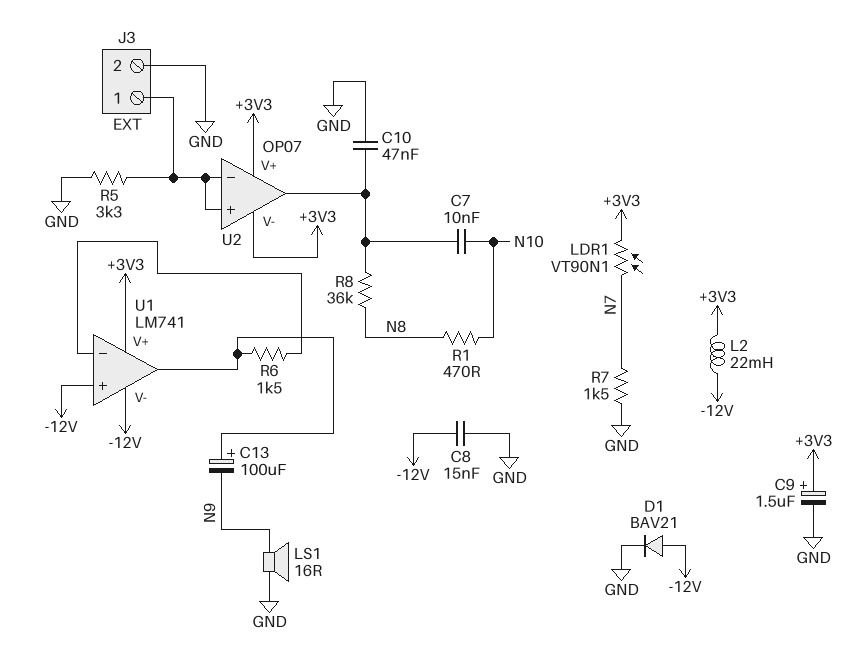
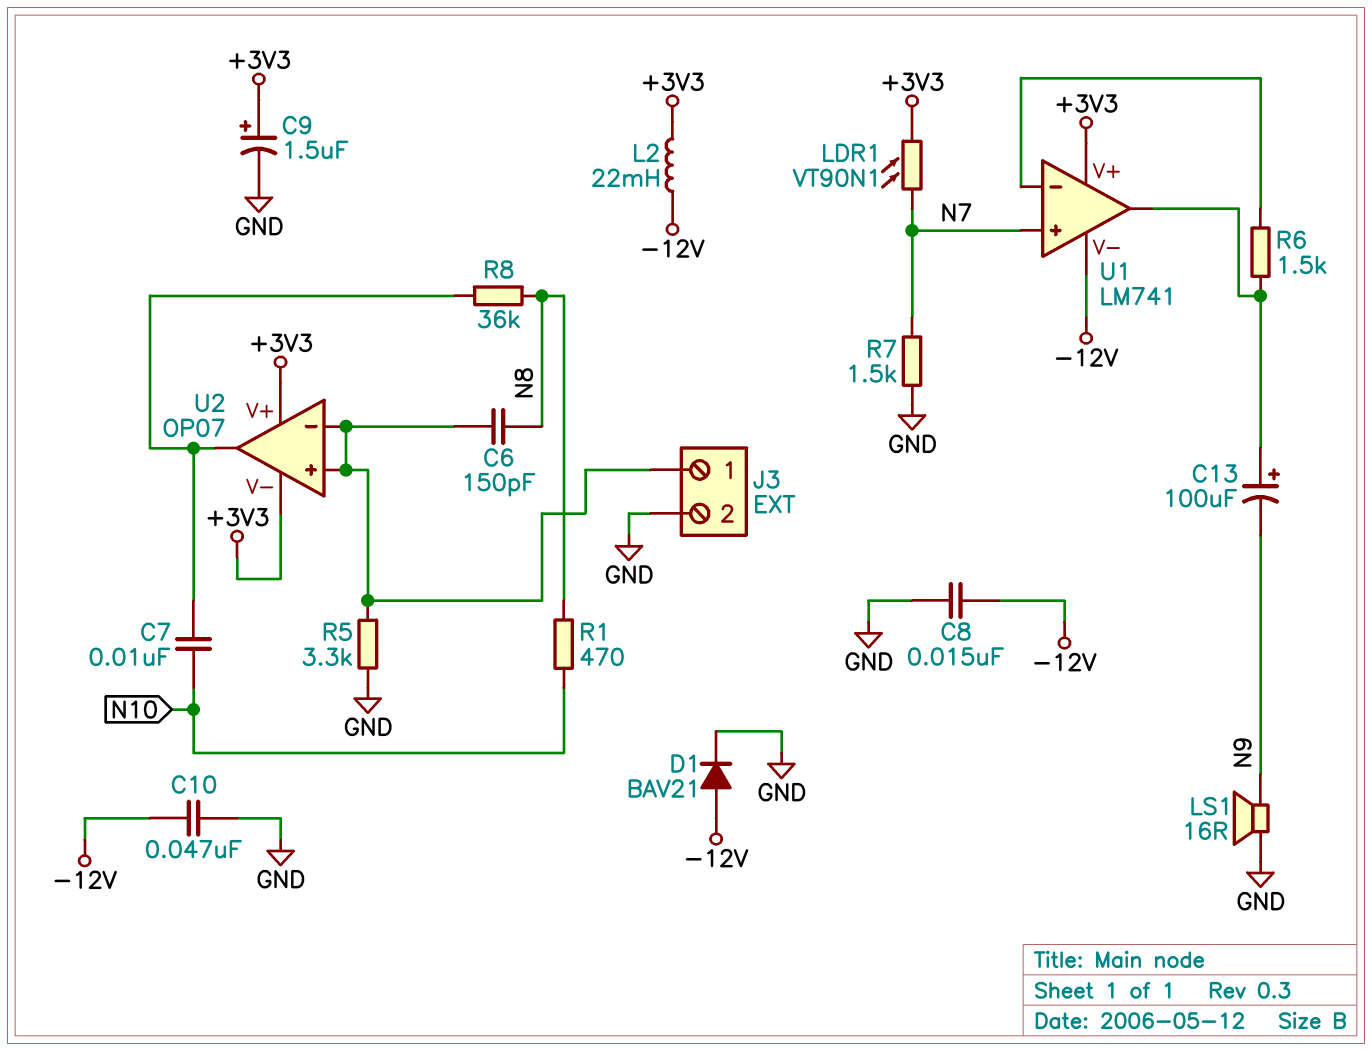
C6: none -> 150pF (J3/1, N8)
C10: 47nF (GND, U2/out) -> 47nF (-12V, GND)
U1 pin in+: -12V -> N7

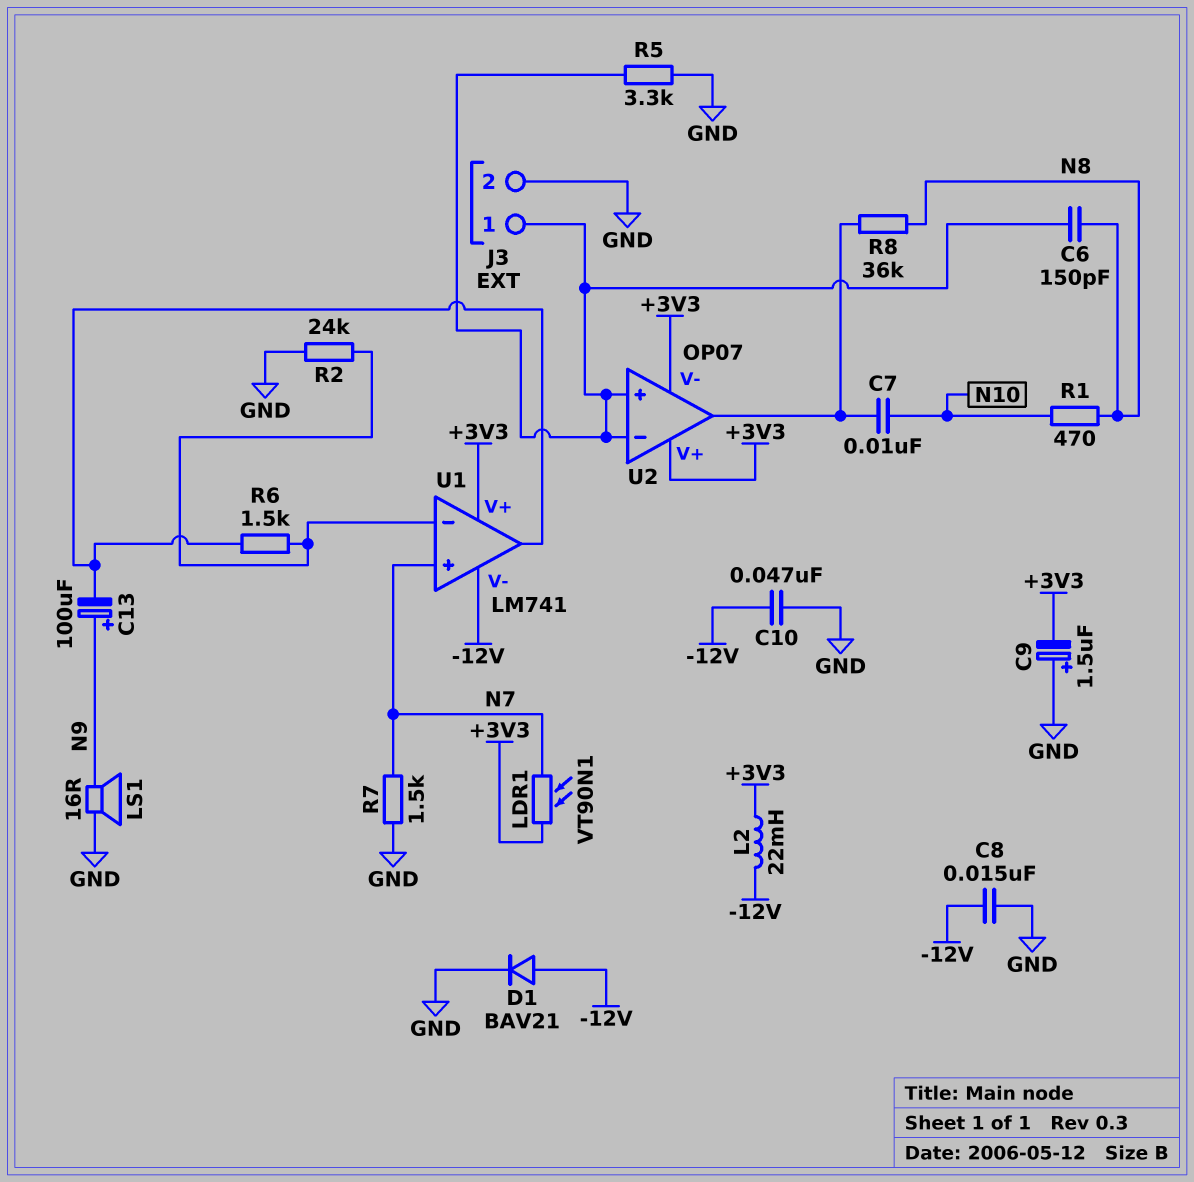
C9: 1.5uF (plus +3V3, minus GND) -> 1.5uF (plus GND, minus +3V3)
C13: 100uF (plus U1/out, minus N9) -> 100uF (plus N9, minus U1/out)
R2: none -> 24k (GND, U1/in-)

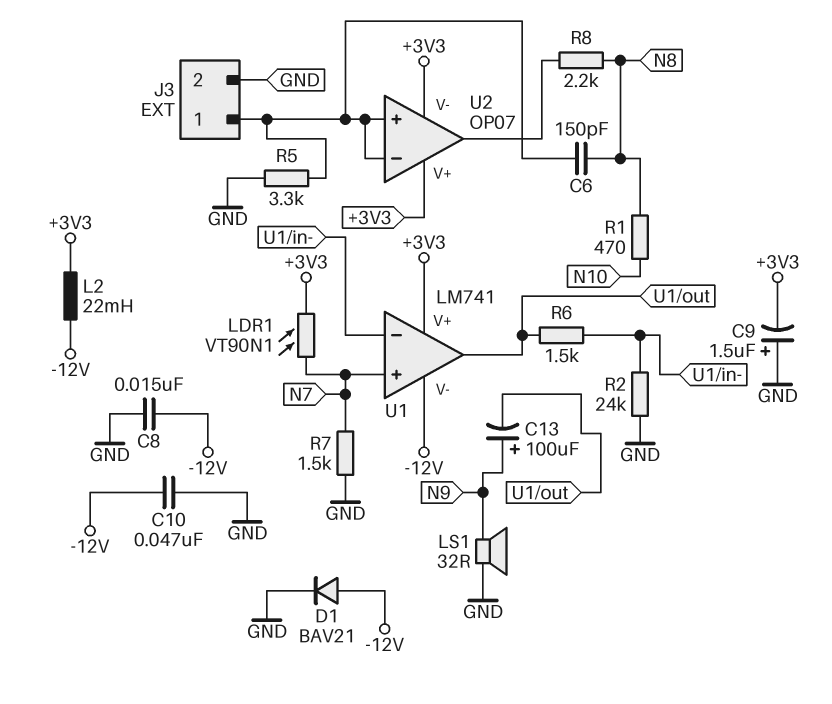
C7: 10nF (N10, U2/out) -> none
LS1: speaker 16R (GND, N9) -> speaker 32R (GND, N9)
R8: 36k (N8, U2/out) -> 2.2k (N8, U2/out)

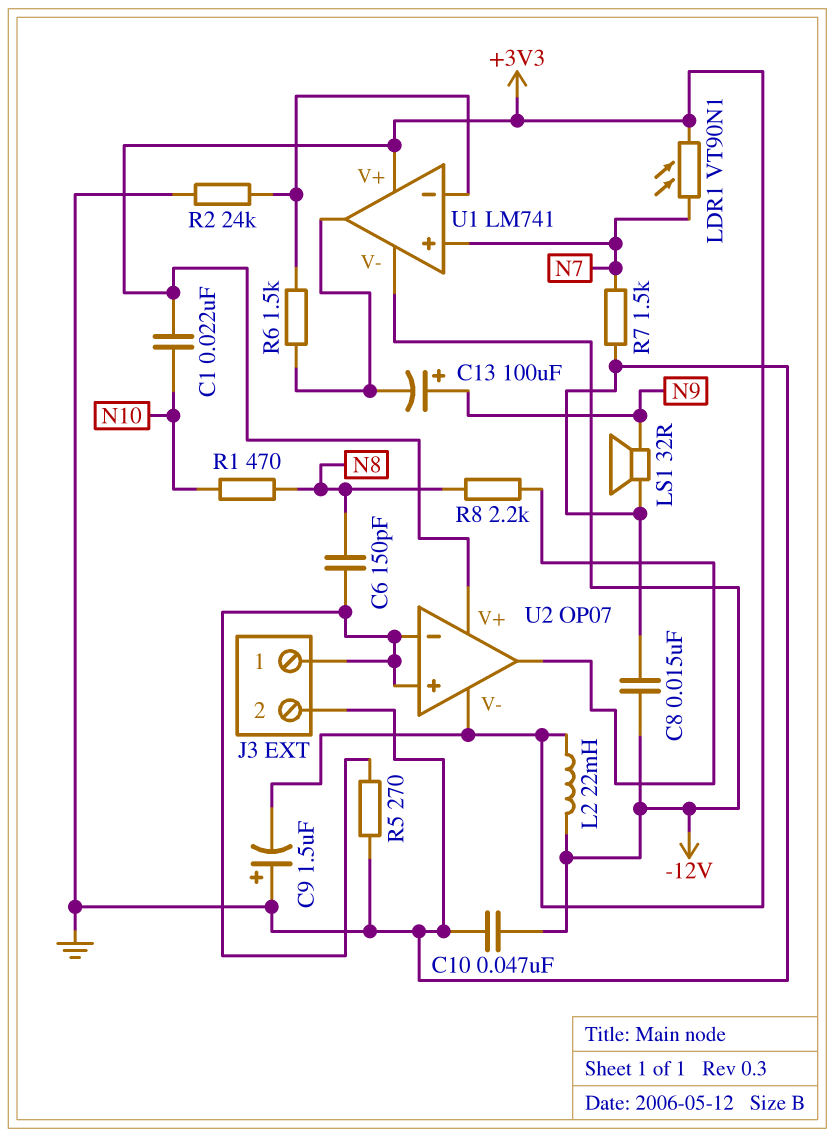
C1: none -> 22nF (+3V3, N10)
D1: diode BAV21 (A -12V, K GND) -> none
R5: 3.3k (GND, J3/1) -> 270 (GND, J3/1)

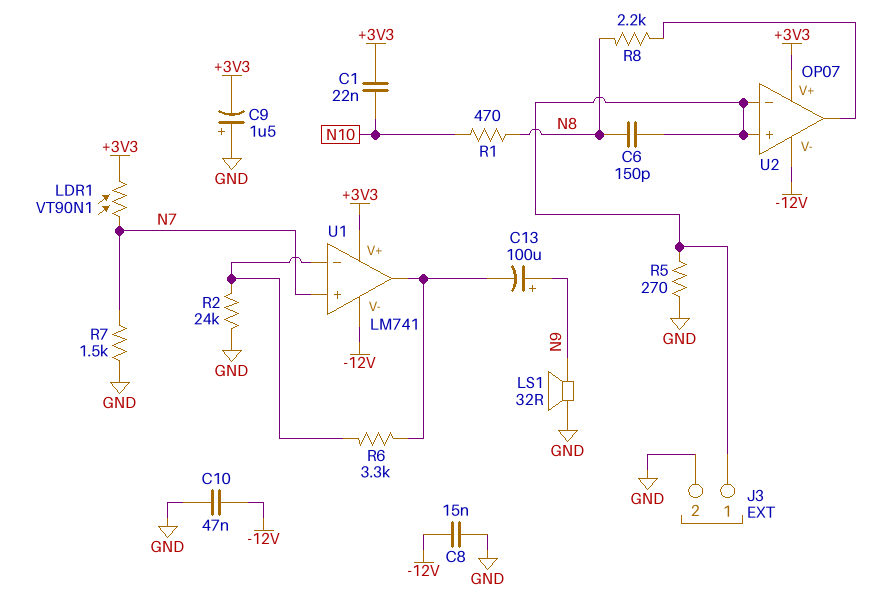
L2: 22mH (+3V3, -12V) -> none
R6: 1.5k (U1/in-, U1/out) -> 3.3k (U1/in-, U1/out)
U2 pin V-: +3V3 -> -12V

